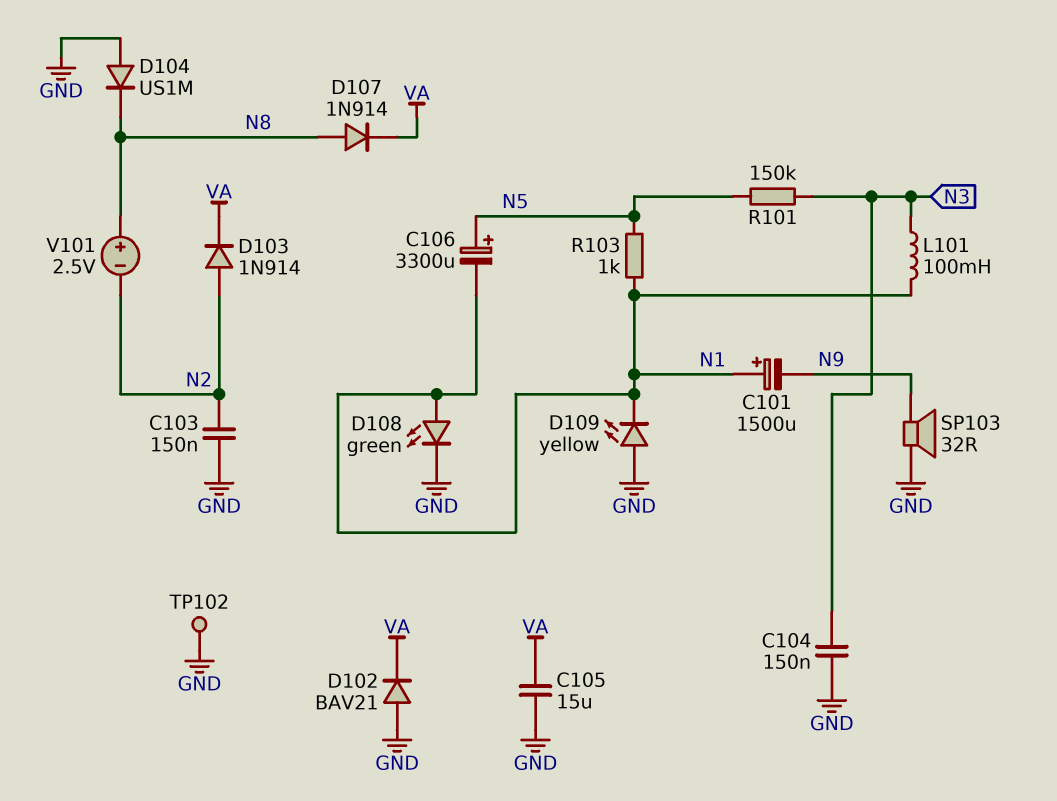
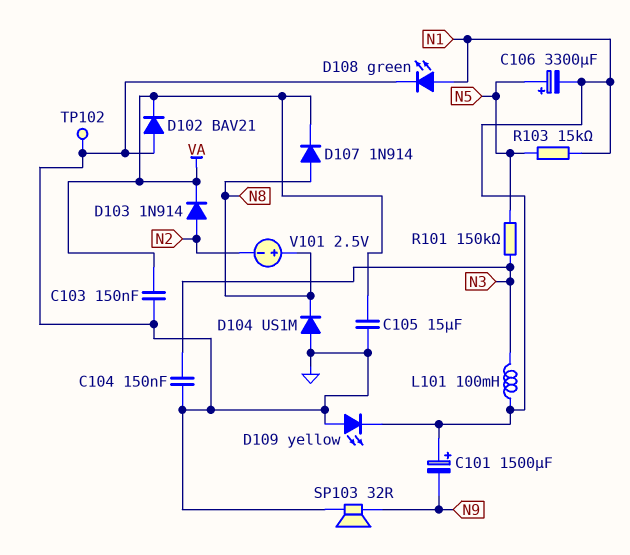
C103: 150nF (GND, N2) -> 150nF (GND, VA)
R103: 1k (N1, N5) -> 15k (N1, N5)

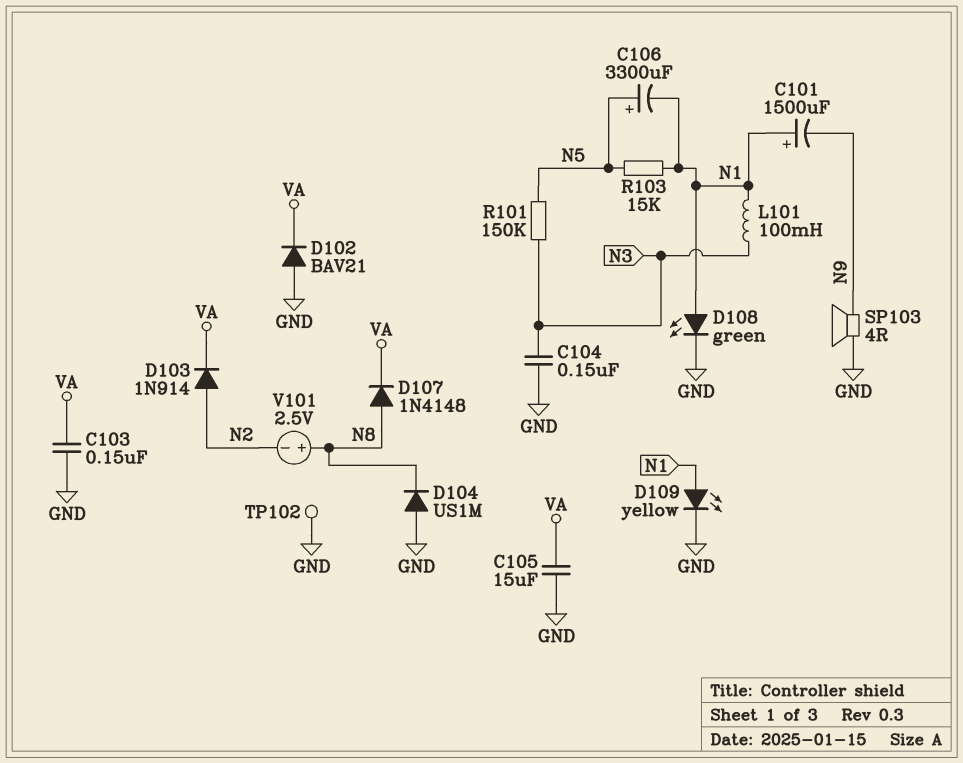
D107: diode 1N914 (A N8, K VA) -> diode 1N4148 (A N8, K VA)
D109: LED yellow (A GND, K N1) -> LED yellow (A N1, K GND)
SP103: speaker 32R (GND, N9) -> speaker 4R (GND, N9)

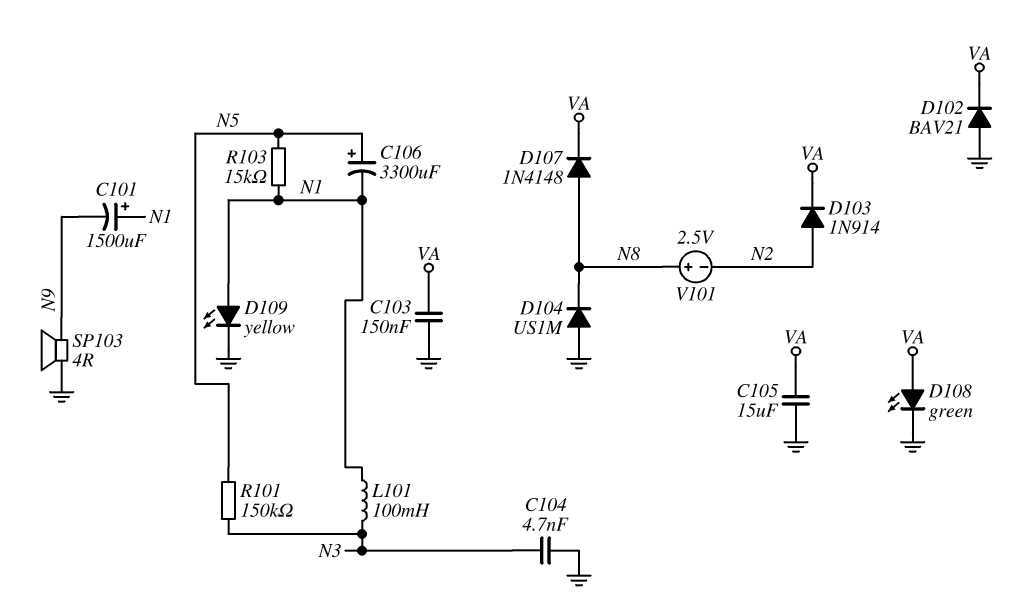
C104: 150nF (GND, N3) -> 4.7nF (GND, N3)
D108: LED green (A N1, K GND) -> LED green (A VA, K GND)
TP102: test point (GND) -> none

